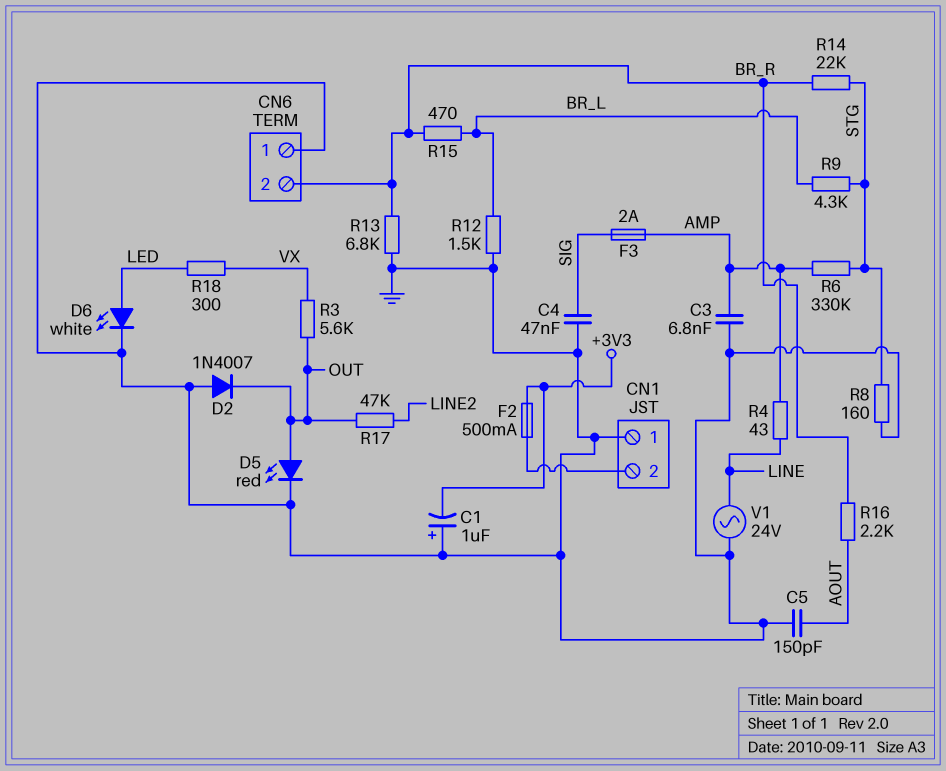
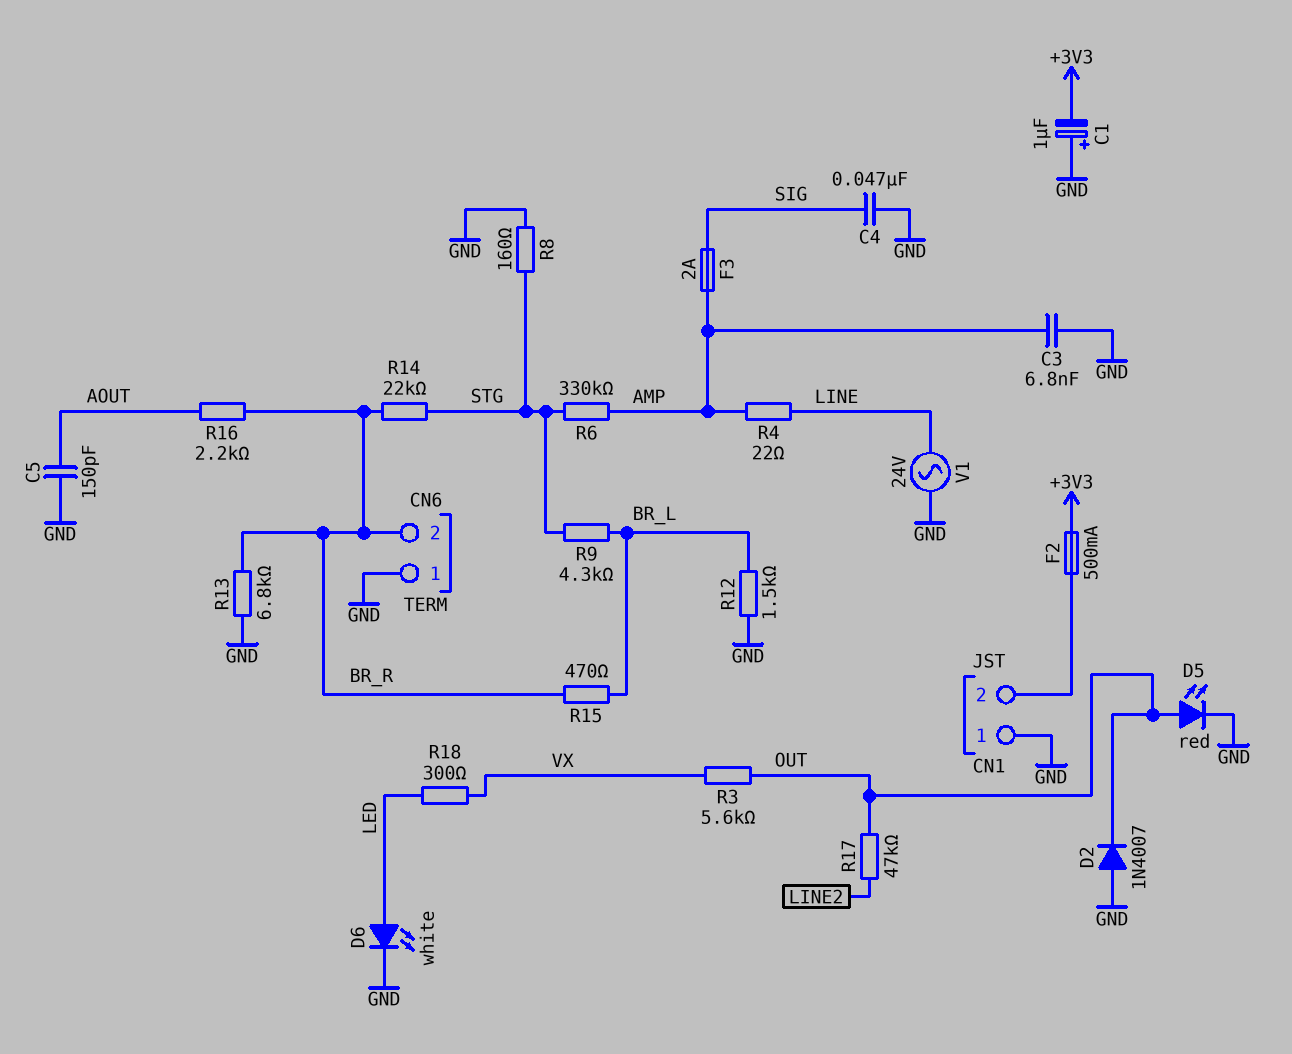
R4: 43 (AMP, LINE) -> 22 (AMP, LINE)

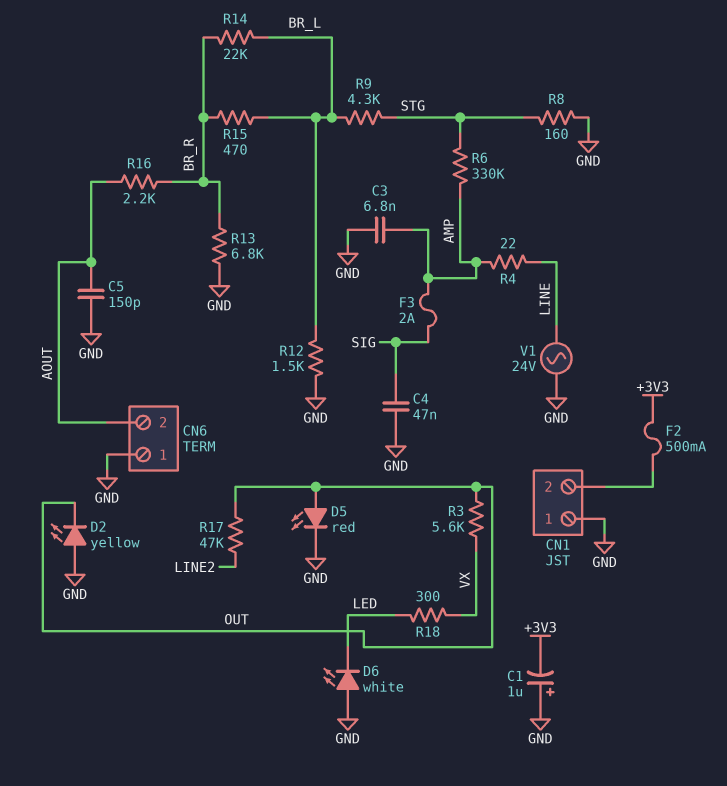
CN6 pin 2: BR_R -> AOUT
D2: diode 1N4007 (A GND, K OUT) -> LED yellow (A GND, K OUT)
D6: LED white (A LED, K GND) -> LED white (A GND, K LED)
R14: 22k (BR_R, STG) -> 22k (BR_L, BR_R)

